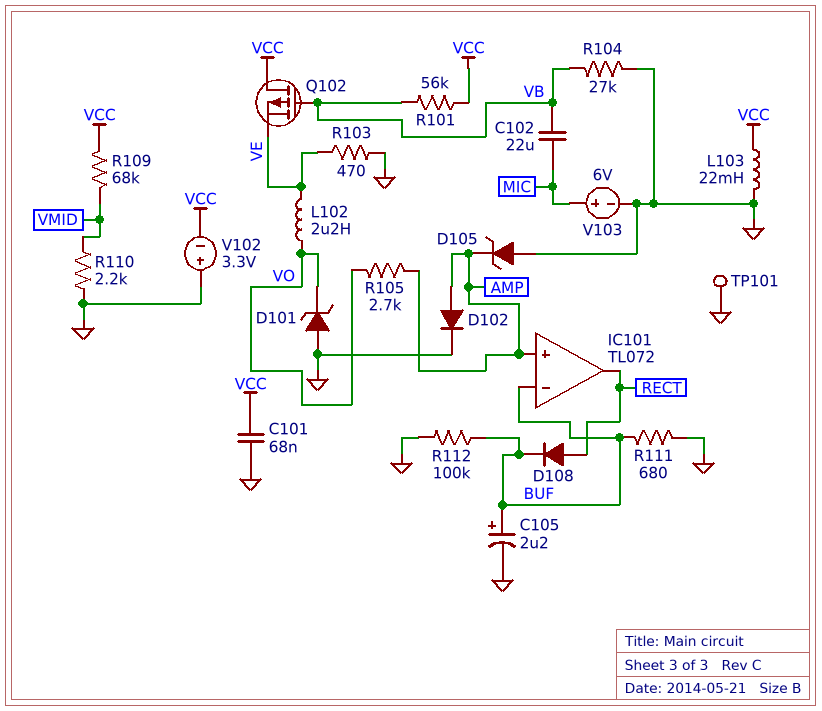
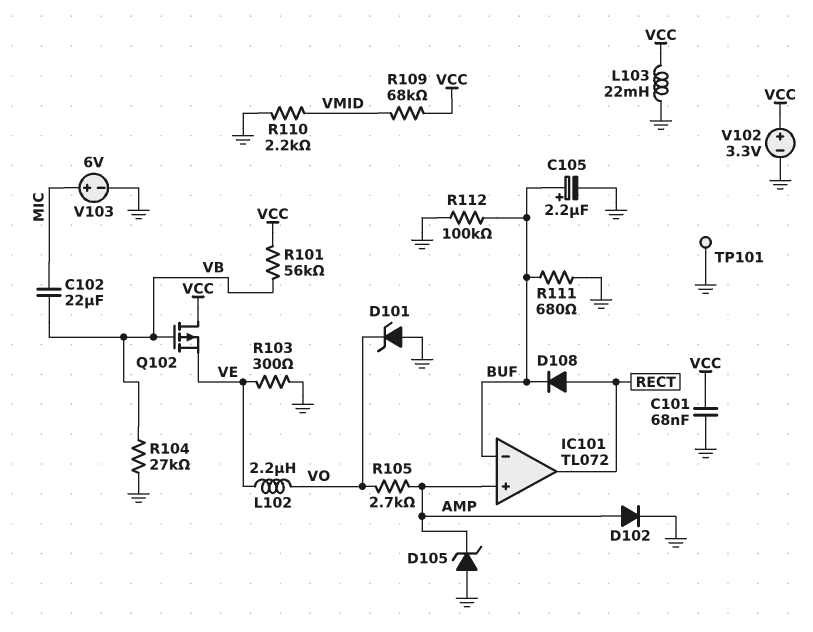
R103: 470 (GND, VE) -> 300 (GND, VE)
V102: 3.3V (plus GND, minus VCC) -> 3.3V (plus VCC, minus GND)

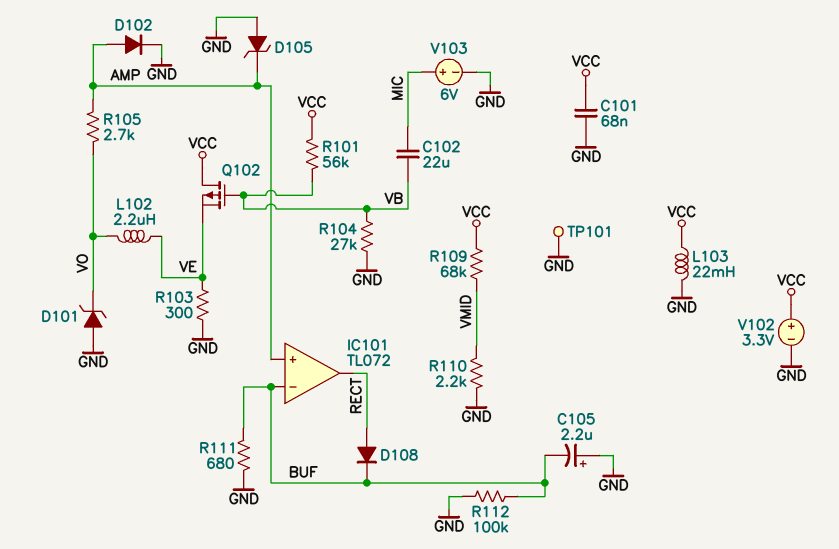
C105: 2.2uF (plus BUF, minus GND) -> 2.2uF (plus GND, minus BUF)

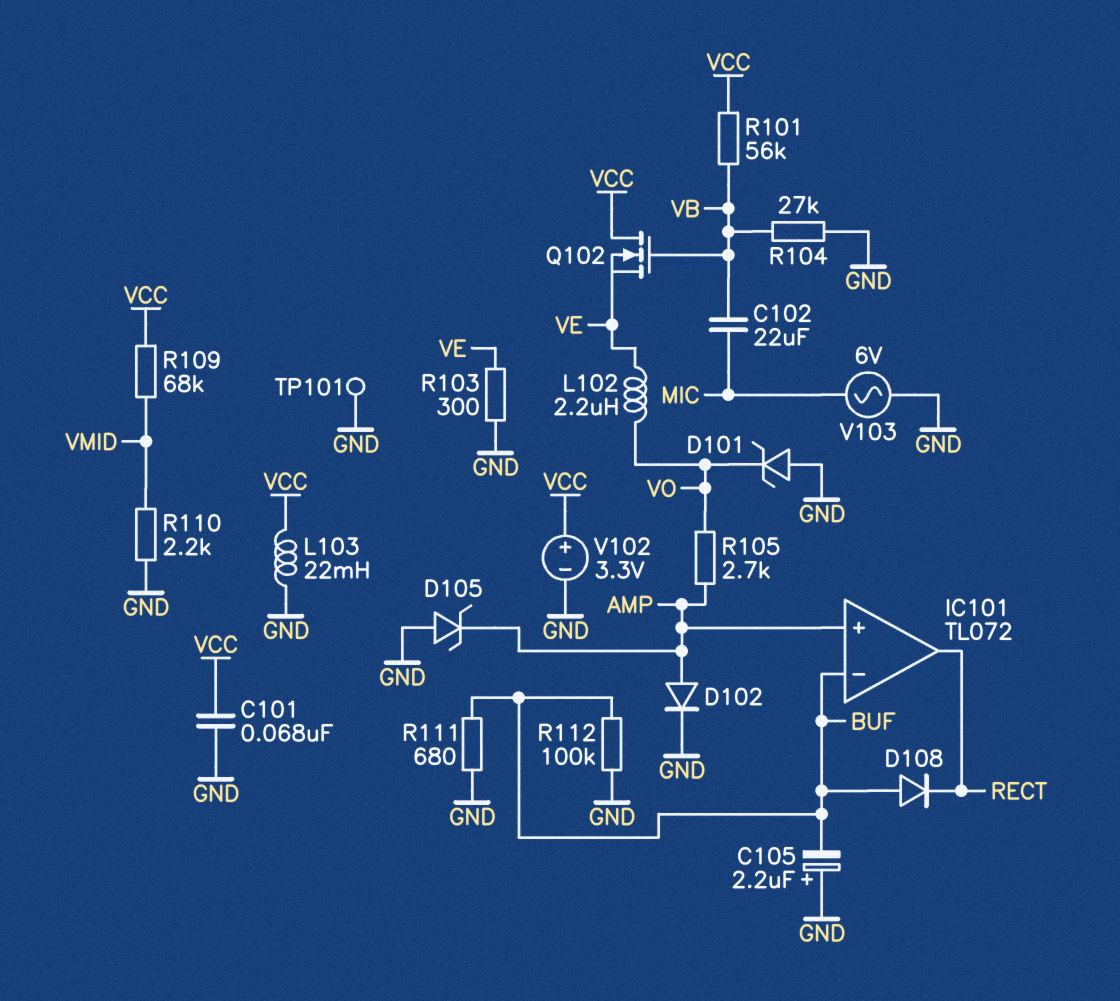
D108: diode (A RECT, K BUF) -> diode (A BUF, K RECT)
Q102: PMOS (G VB, D VCC, S VE) -> NMOS (G VB, D VCC, S VE)
V103: 6V (plus MIC, minus GND) -> AC 6V (GND, MIC)

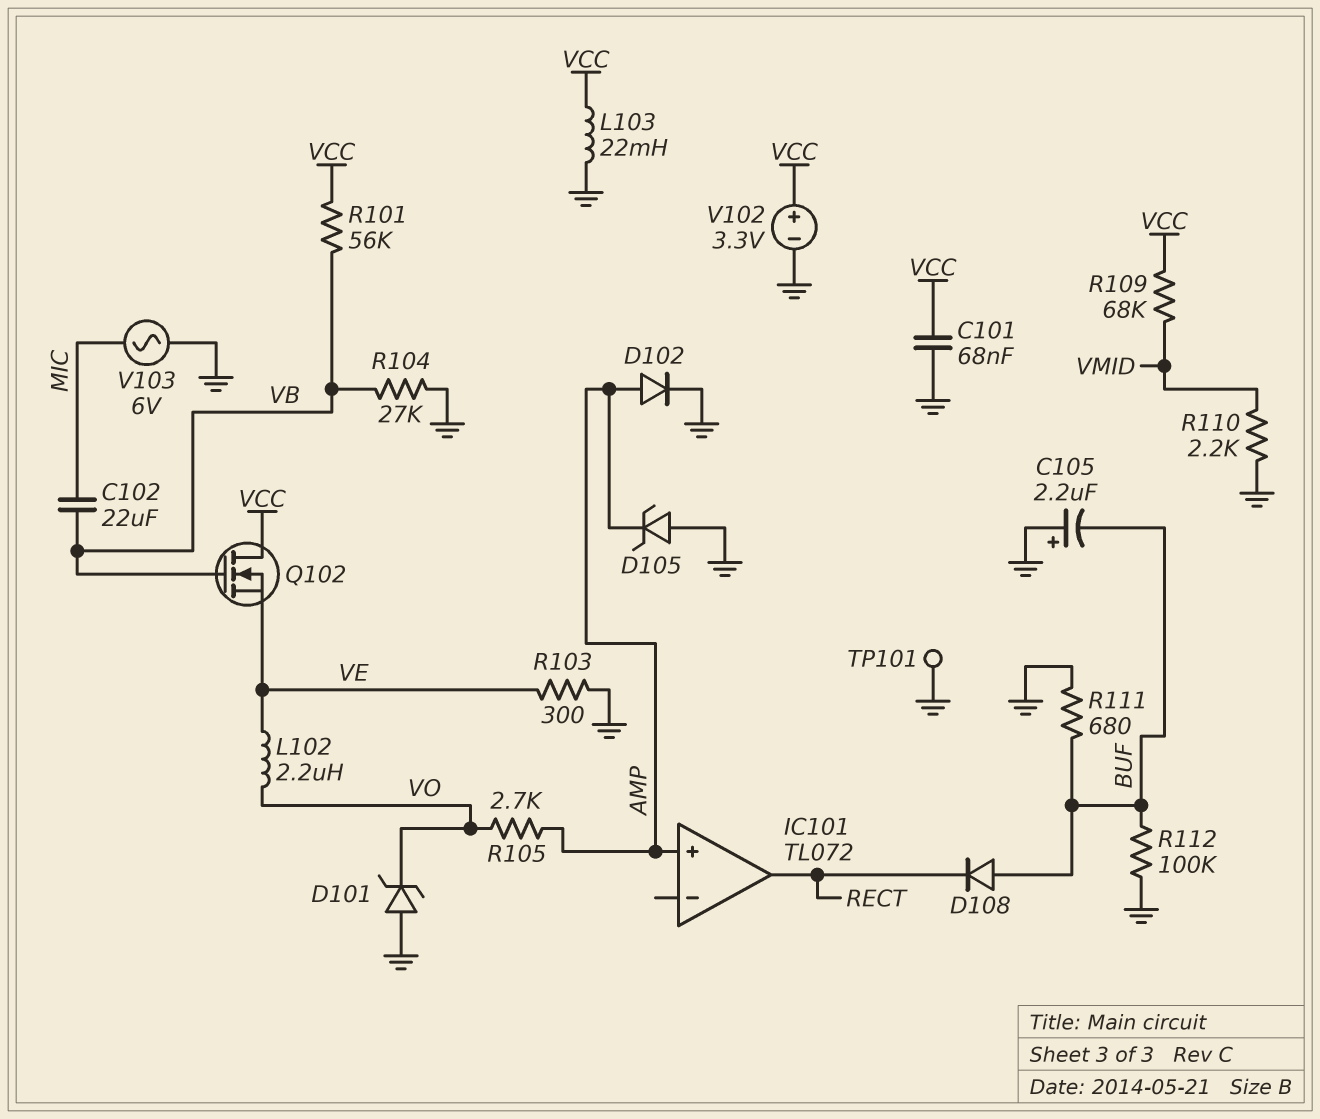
IC101 pin in-: BUF -> none

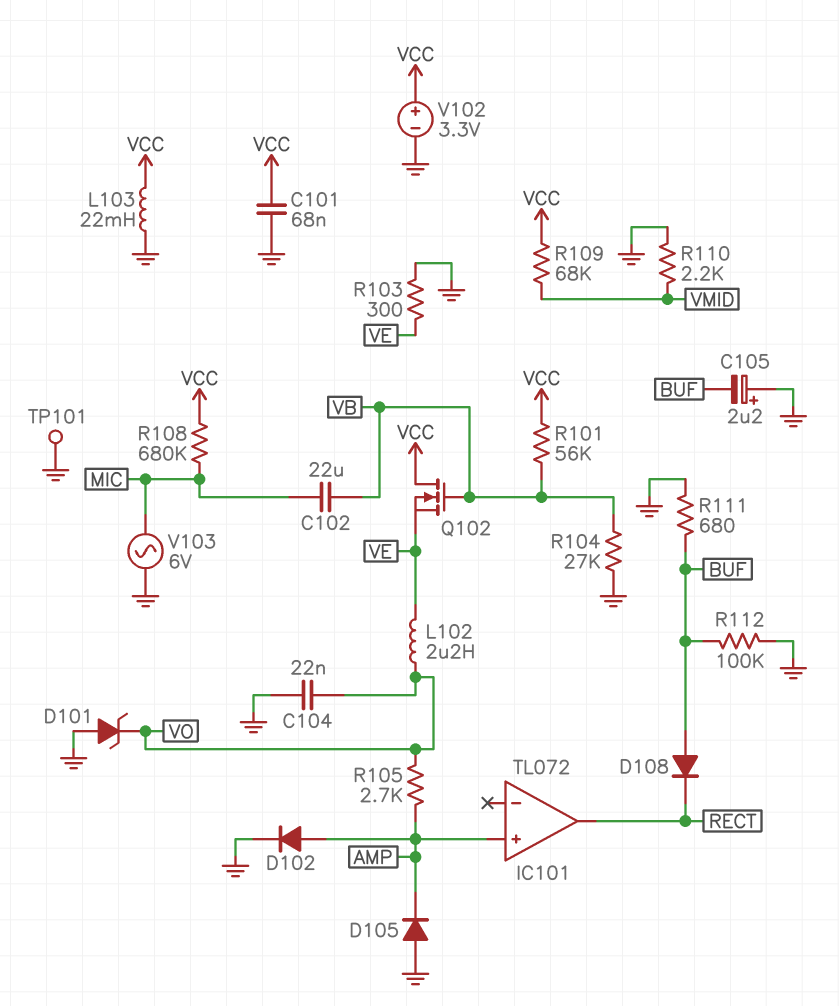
C104: none -> 22nF (GND, VO)
D105: zener (A GND, K AMP) -> diode (A GND, K AMP)
R108: none -> 680k (MIC, VCC)

